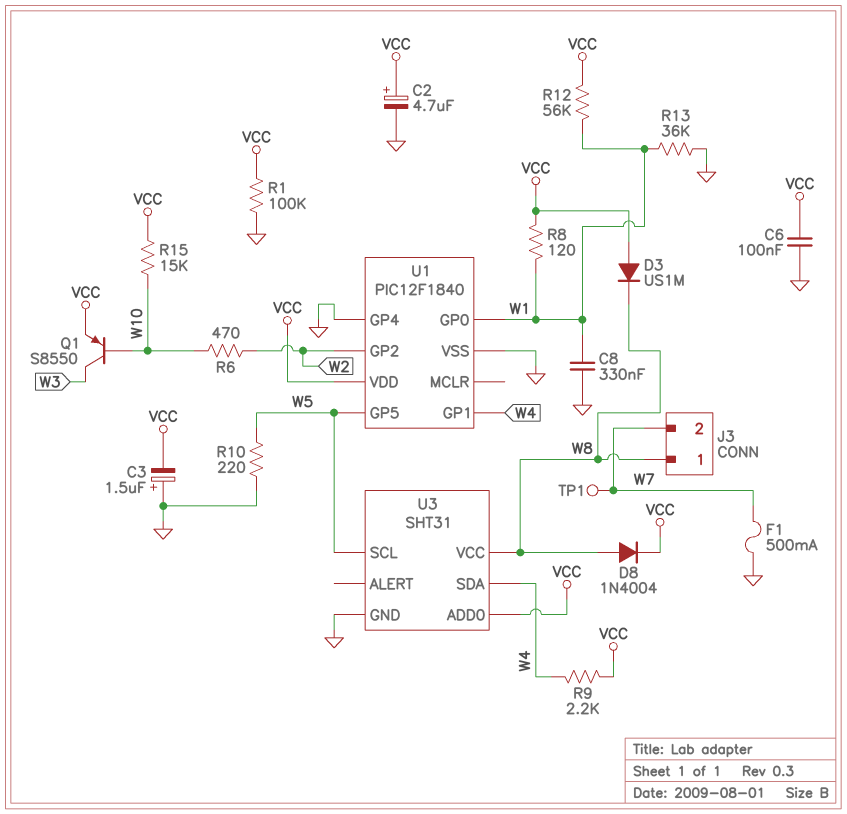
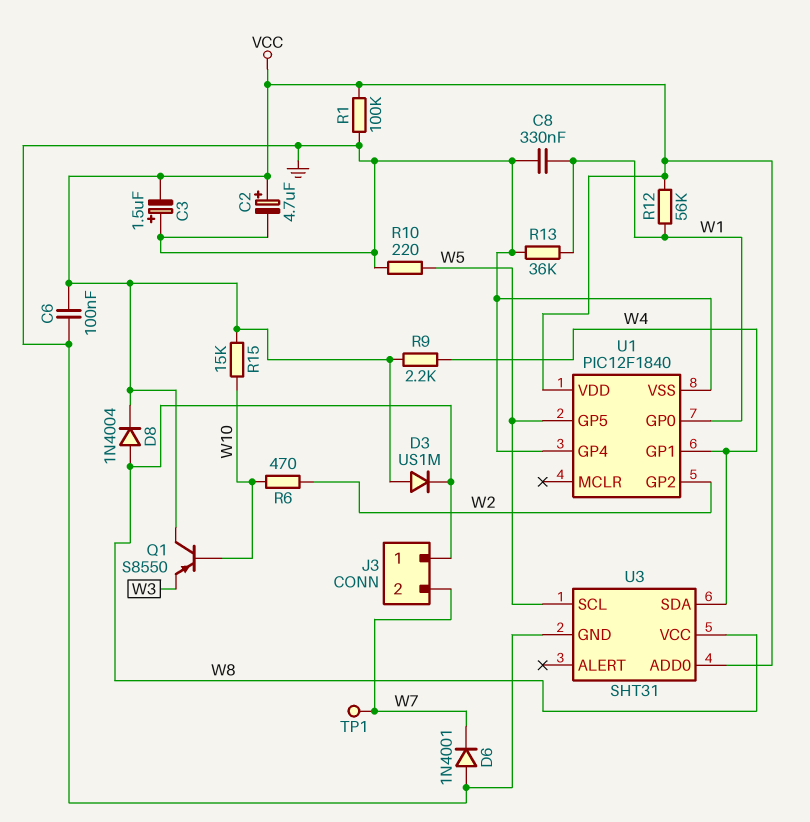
D6: none -> diode 1N4001 (A GND, K W7)
F1: 500mA (GND, W7) -> none
Q1: PNP S8550 (B W10, C W3, E VCC) -> PNP S8550 (B W10, C VCC, E W3)
R8: 120 (VCC, W1) -> none

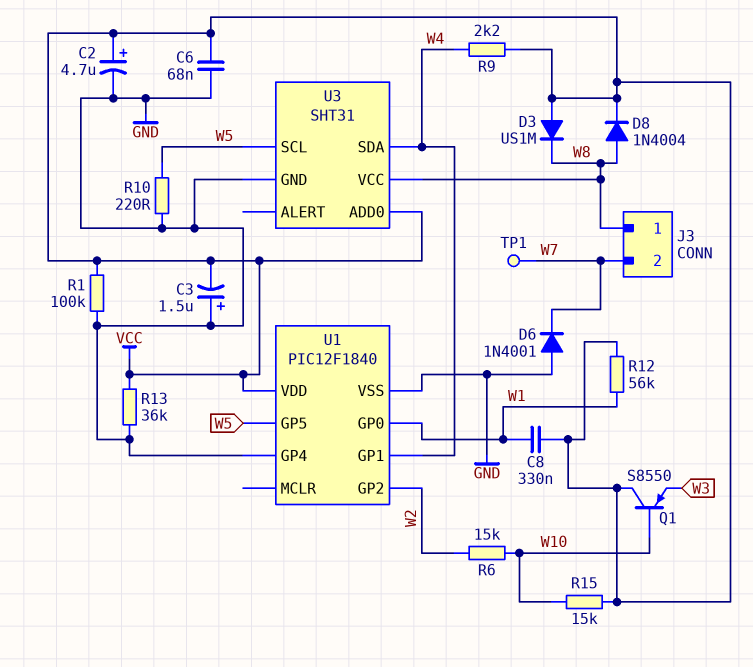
C6: 100nF (GND, VCC) -> 68nF (GND, VCC)
C8: 330nF (GND, W1) -> 330nF (VCC, W1)
R6: 470 (W2, W10) -> 15k (W2, W10)
R13: 36k (GND, W1) -> 36k (GND, VCC)

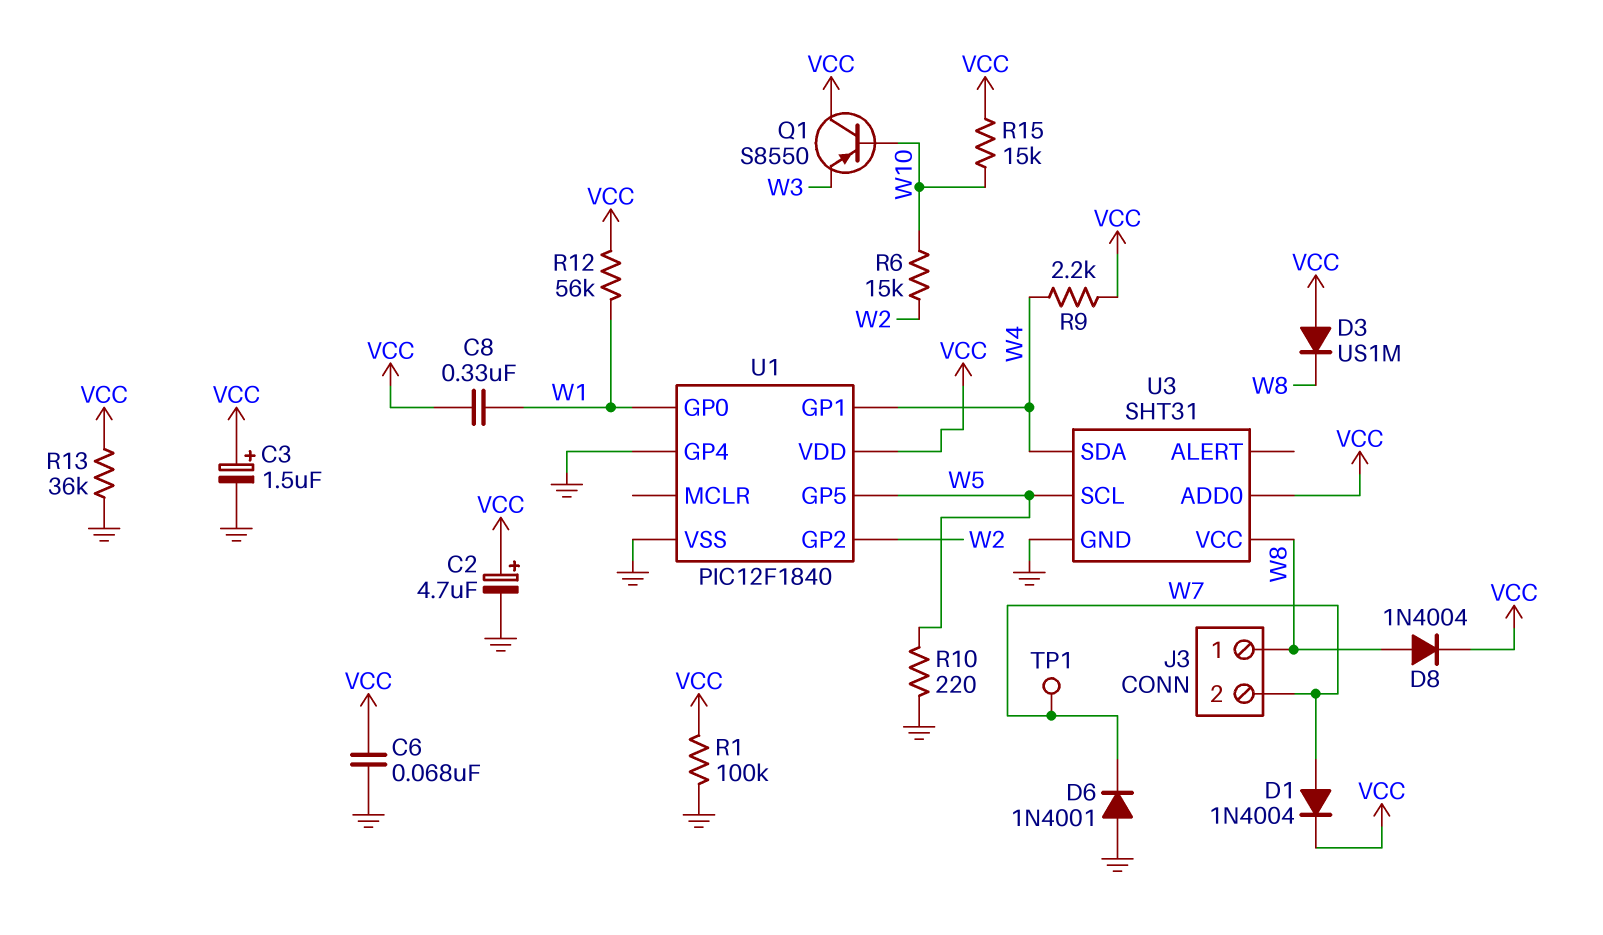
C3: 1.5uF (plus GND, minus VCC) -> 1.5uF (plus VCC, minus GND)
D1: none -> diode 1N4004 (A W7, K VCC)

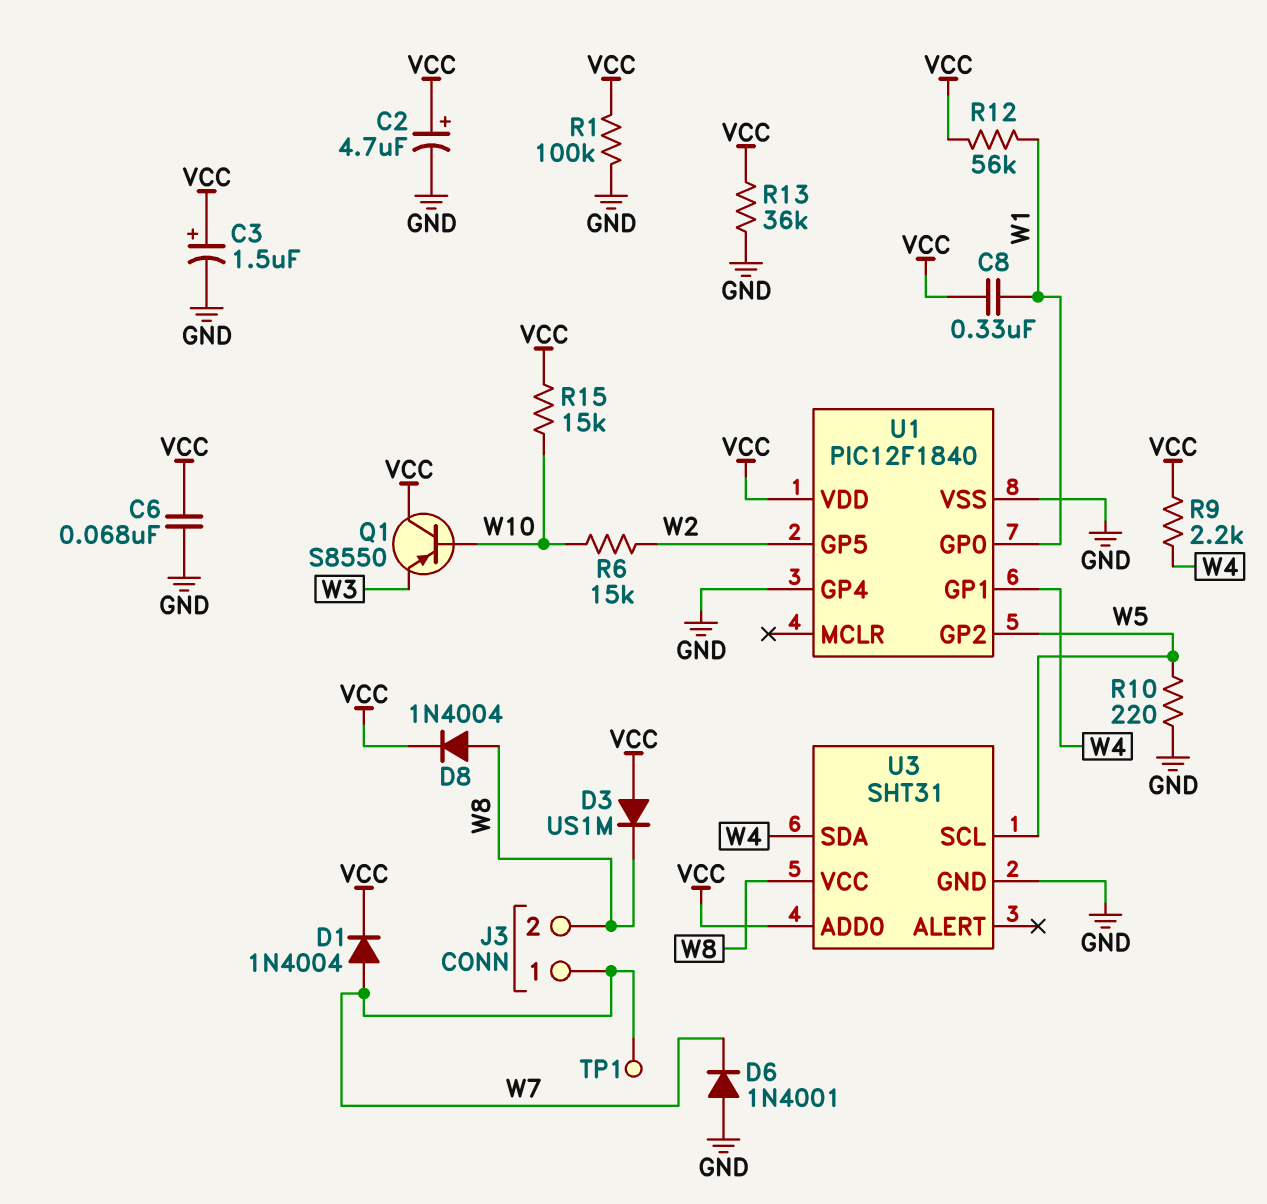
J3 pin 1: W8 -> W7
J3 pin 2: W7 -> W8
U1 pin GP2: W2 -> W5
U1 pin GP5: W5 -> W2

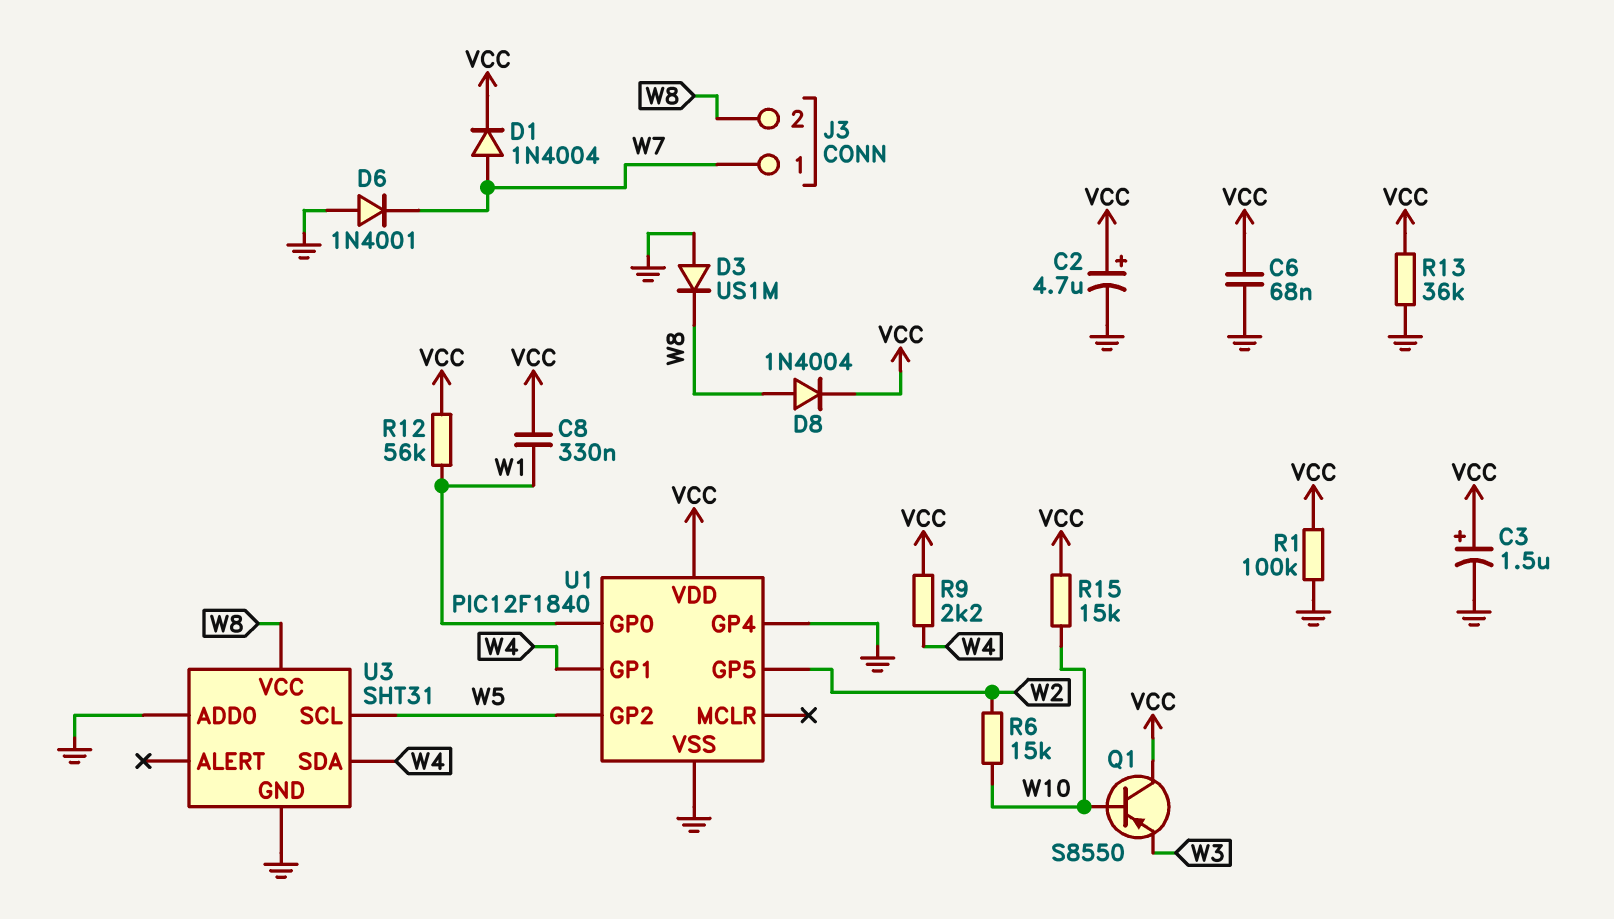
D3: diode US1M (A VCC, K W8) -> diode US1M (A GND, K W8)
R10: 220 (GND, W5) -> none
TP1: test point (W7) -> none
U3 pin ADD0: VCC -> GND

